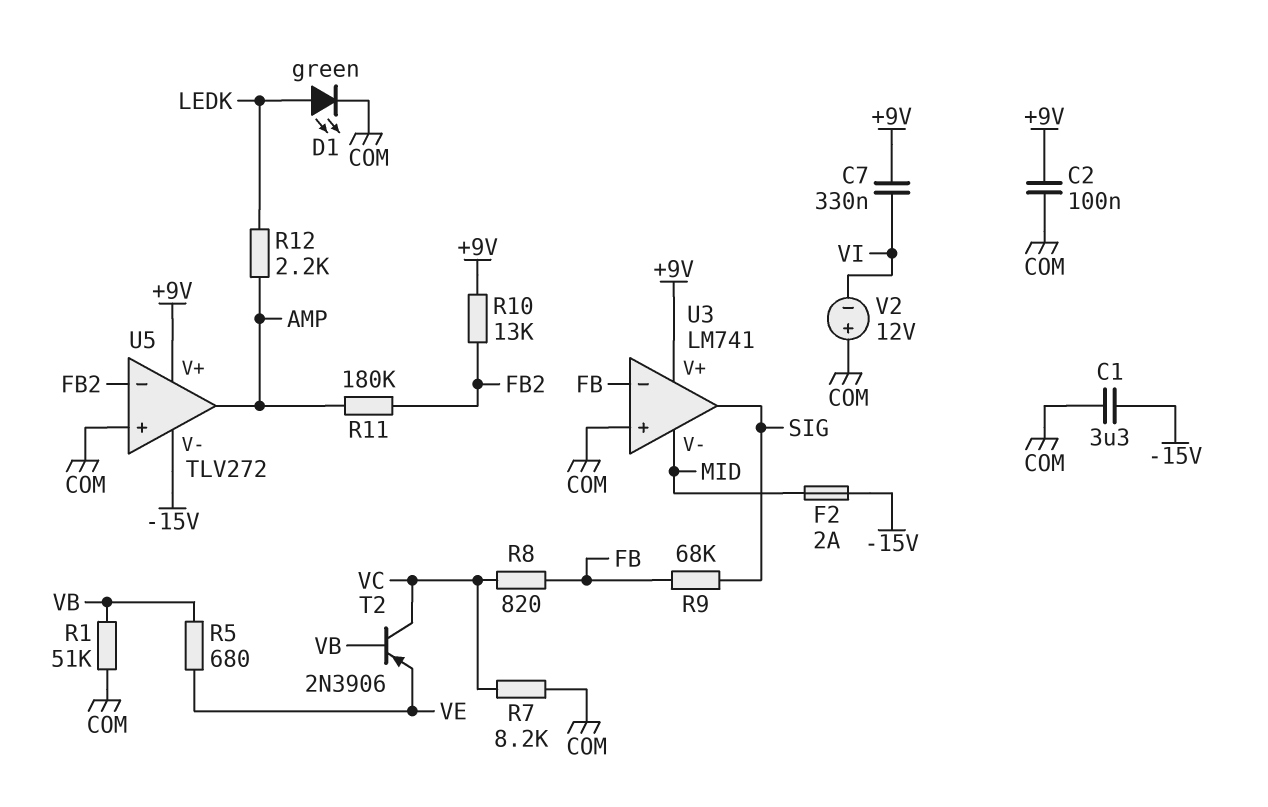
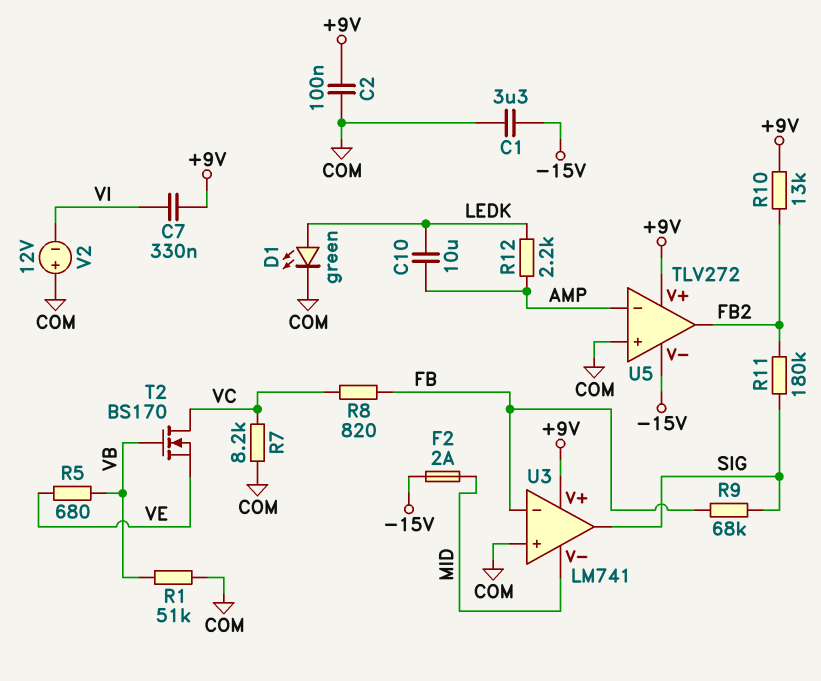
C10: none -> 10uF (AMP, LEDK)
R11: 180k (AMP, FB2) -> 180k (FB2, SIG)
T2: PNP 2N3906 (B VB, C VC, E VE) -> NMOS BS170 (G VB, D VC, S VE)
U5 pin in-: FB2 -> AMP
U5 pin out: AMP -> FB2

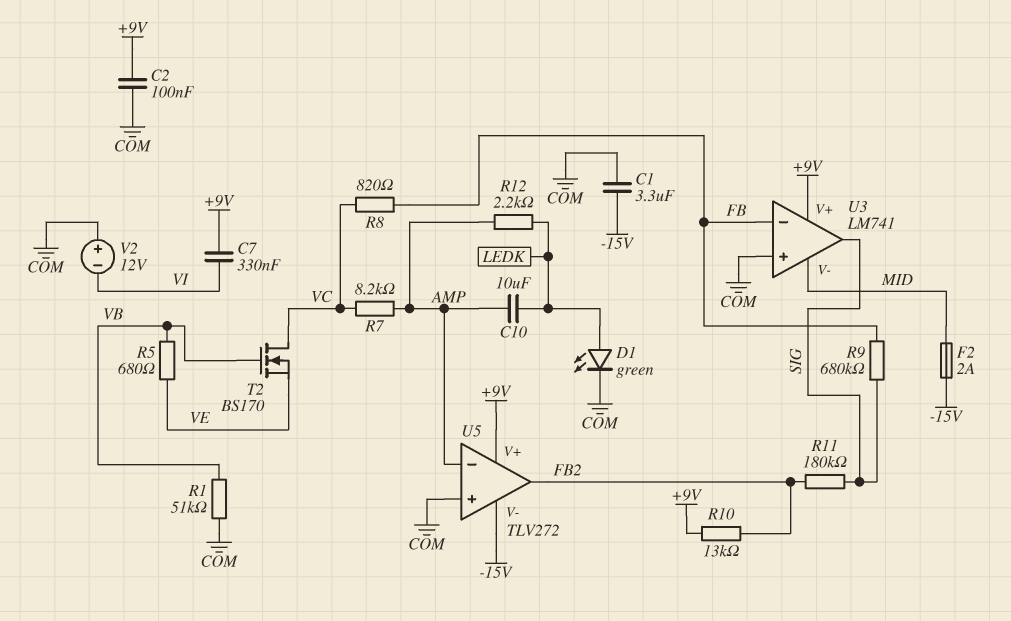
R7: 8.2k (COM, VC) -> 8.2k (AMP, VC)
R9: 68k (FB, SIG) -> 680k (FB, SIG)

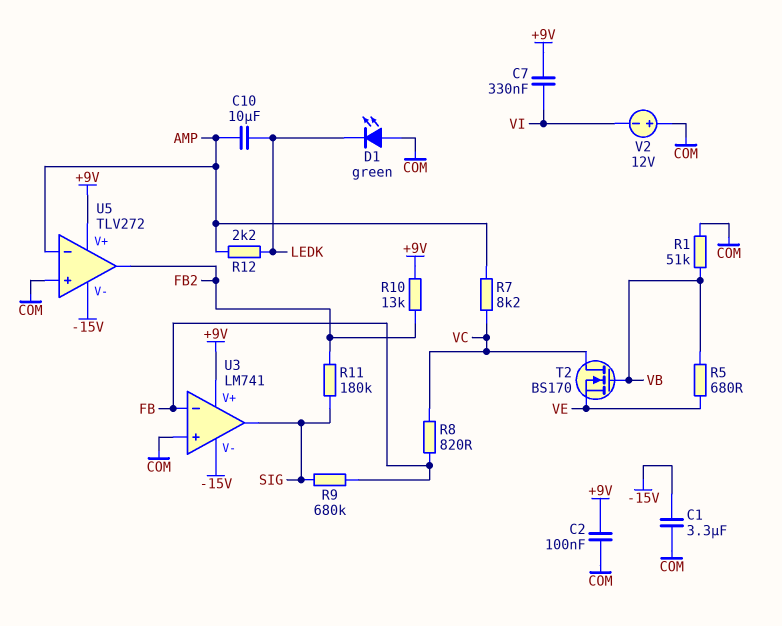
D1: LED green (A LEDK, K COM) -> LED green (A COM, K LEDK)
F2: 2A (-15V, MID) -> none
U3 pin V-: MID -> -15V

